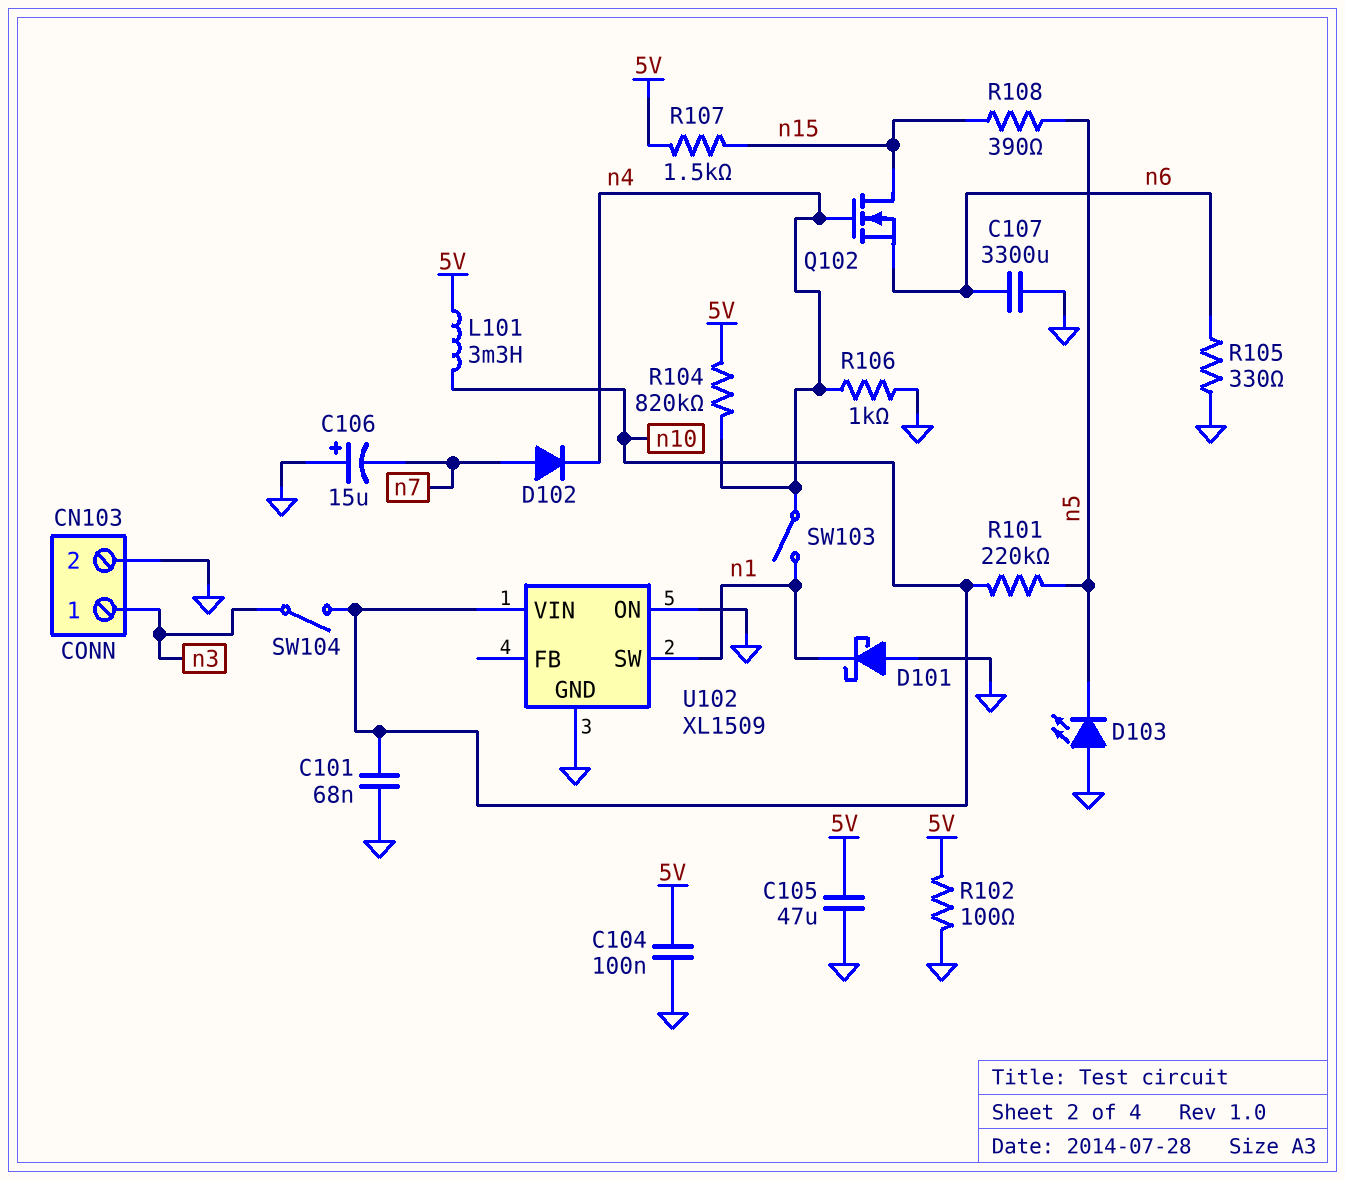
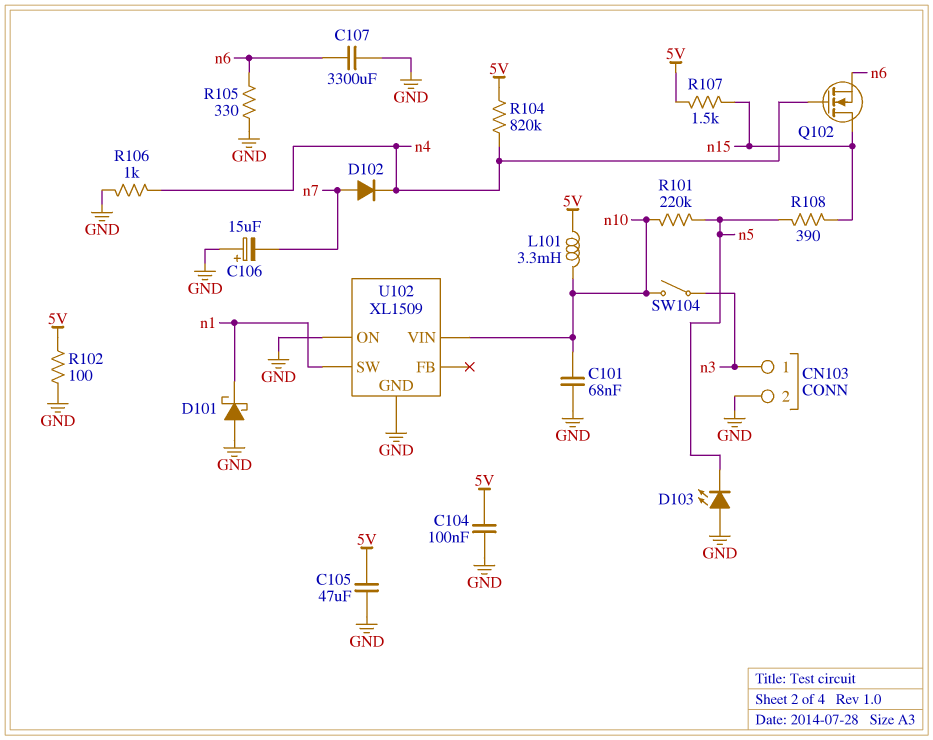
SW103: switch (n1, n4) -> none

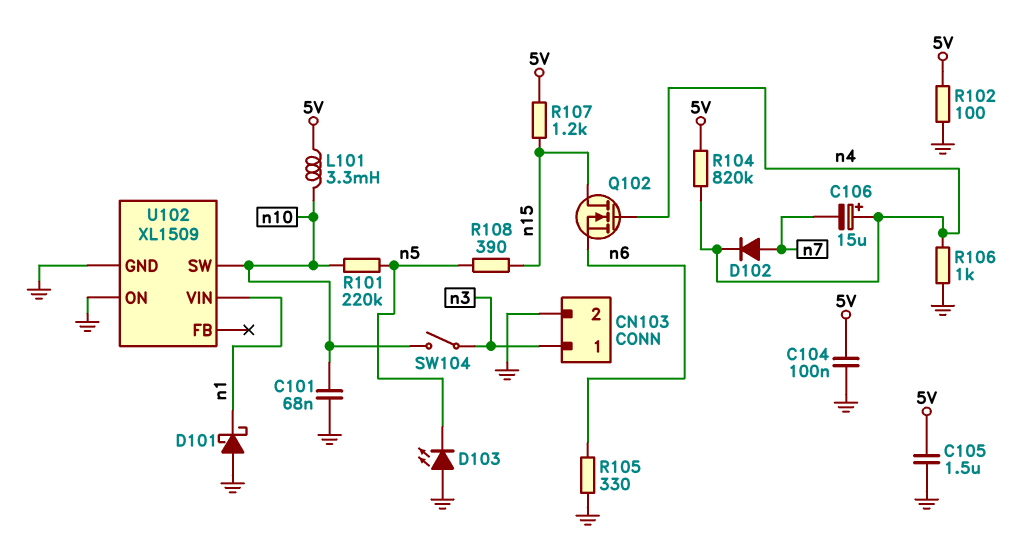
C105: 47uF (5V, GND) -> 1.5uF (5V, GND)
C106: 15uF (plus GND, minus n7) -> 15uF (plus n4, minus n7)
C107: 3300uF (GND, n6) -> none
R107: 1.5k (5V, n15) -> 1.2k (5V, n15)
U102 pin SW: n1 -> n10
U102 pin VIN: n10 -> n1

